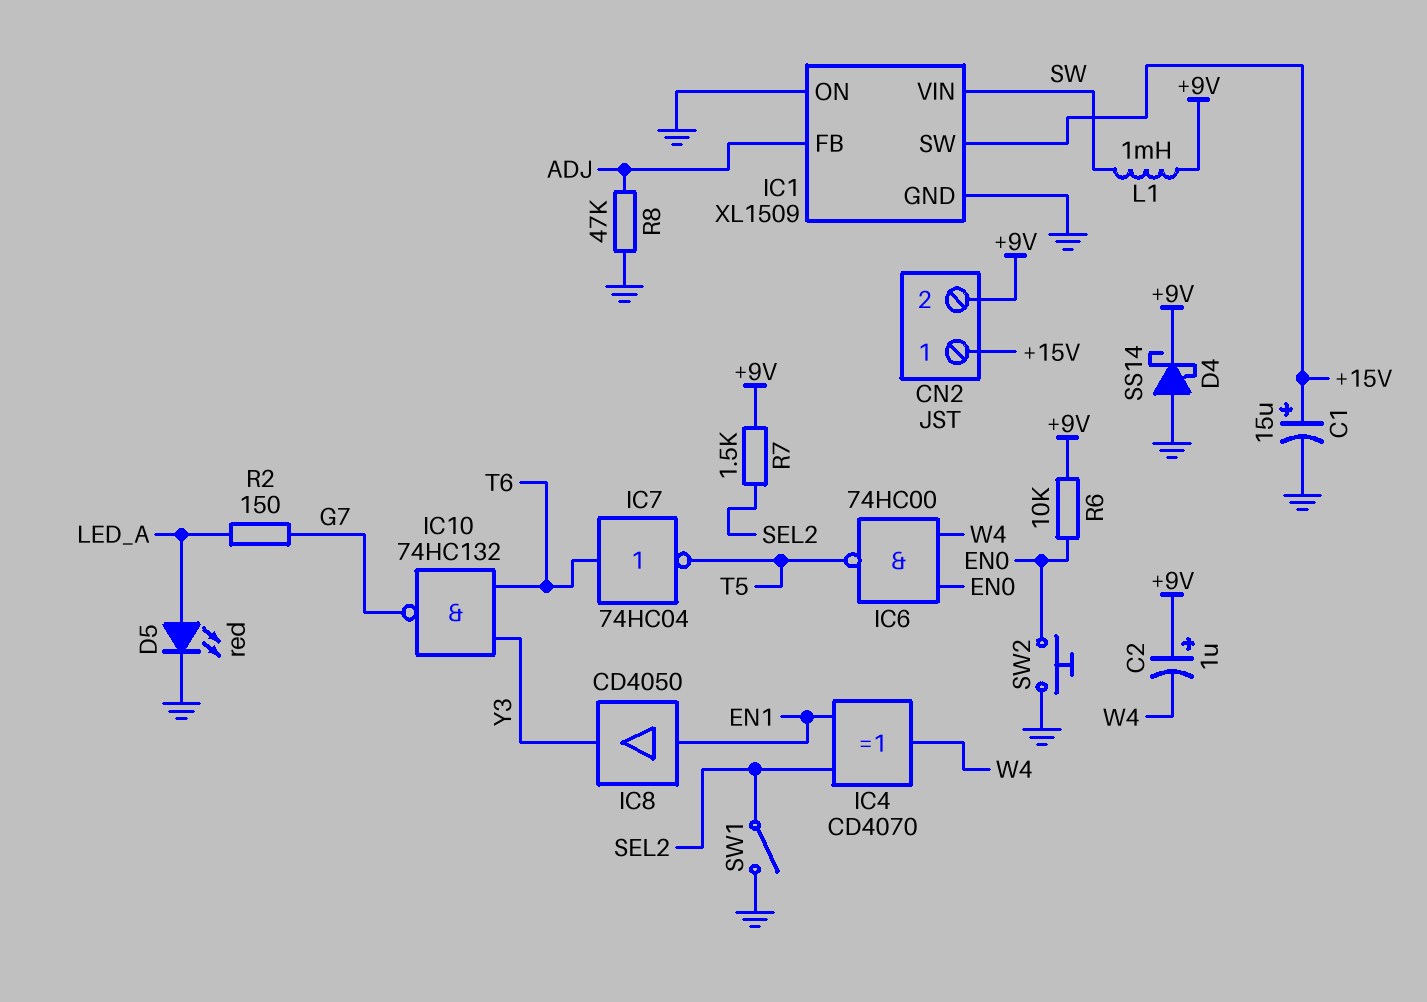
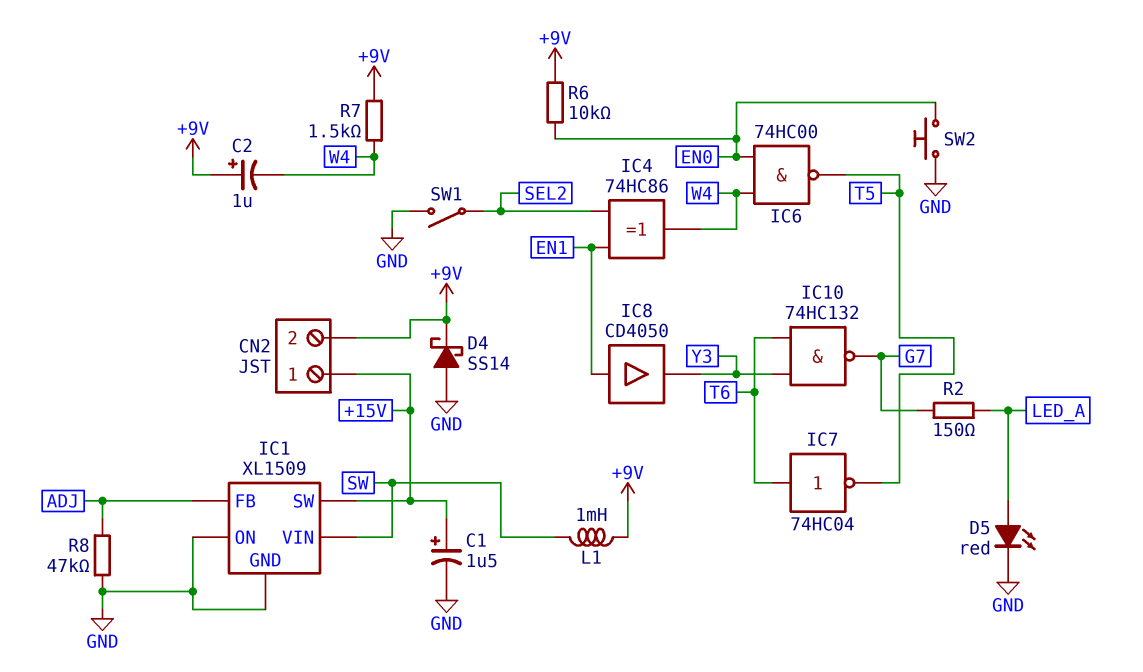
C1: 15uF (plus +15V, minus GND) -> 1.5uF (plus +15V, minus GND)
IC4: XOR CD4070 (in EN1, in SEL2, out W4) -> XOR 74HC86 (in EN1, in SEL2, out W4)
R7: 1.5k (+9V, SEL2) -> 1.5k (+9V, W4)

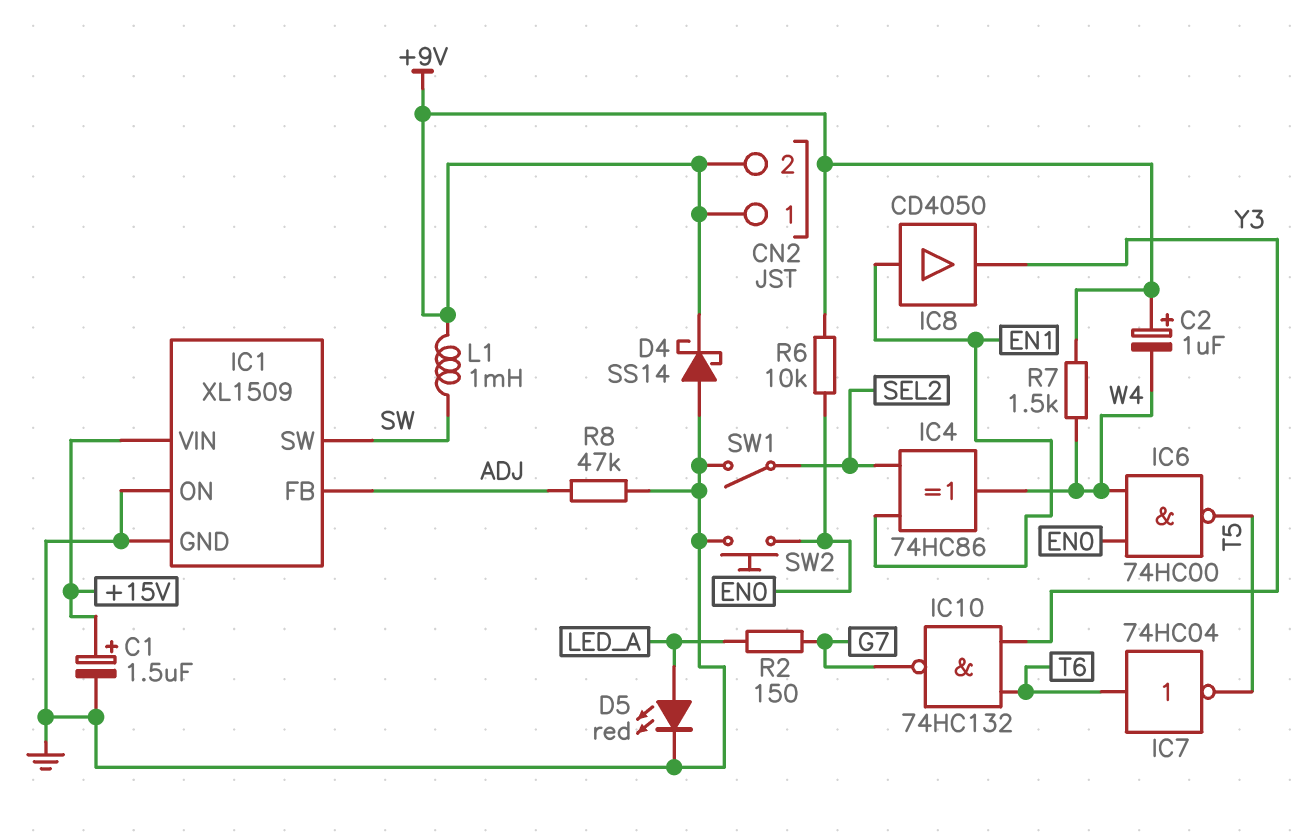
CN2 pin 1: +15V -> +9V
IC1 pin SW: +15V -> SW
IC1 pin VIN: SW -> +15V

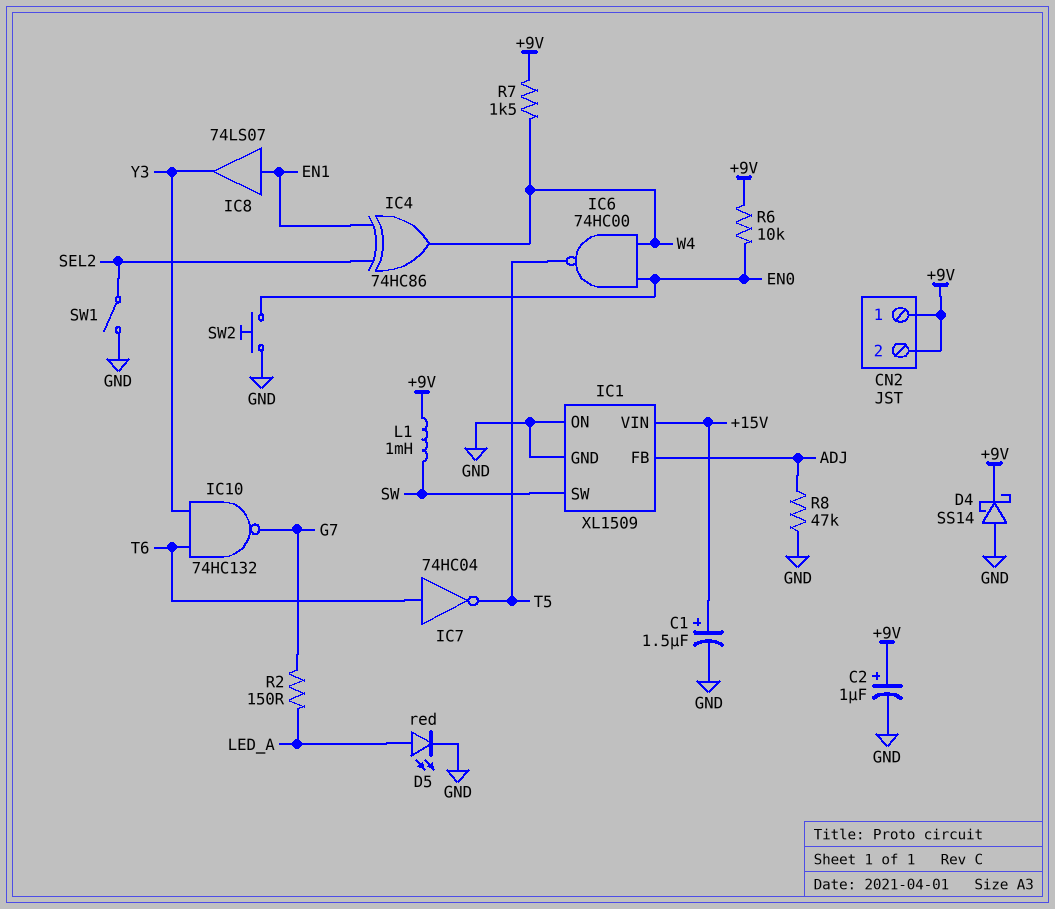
C2: 1uF (plus +9V, minus W4) -> 1uF (plus +9V, minus GND)
IC8: buffer CD4050 (in EN1, out Y3) -> buffer 74LS07 (in EN1, out Y3)

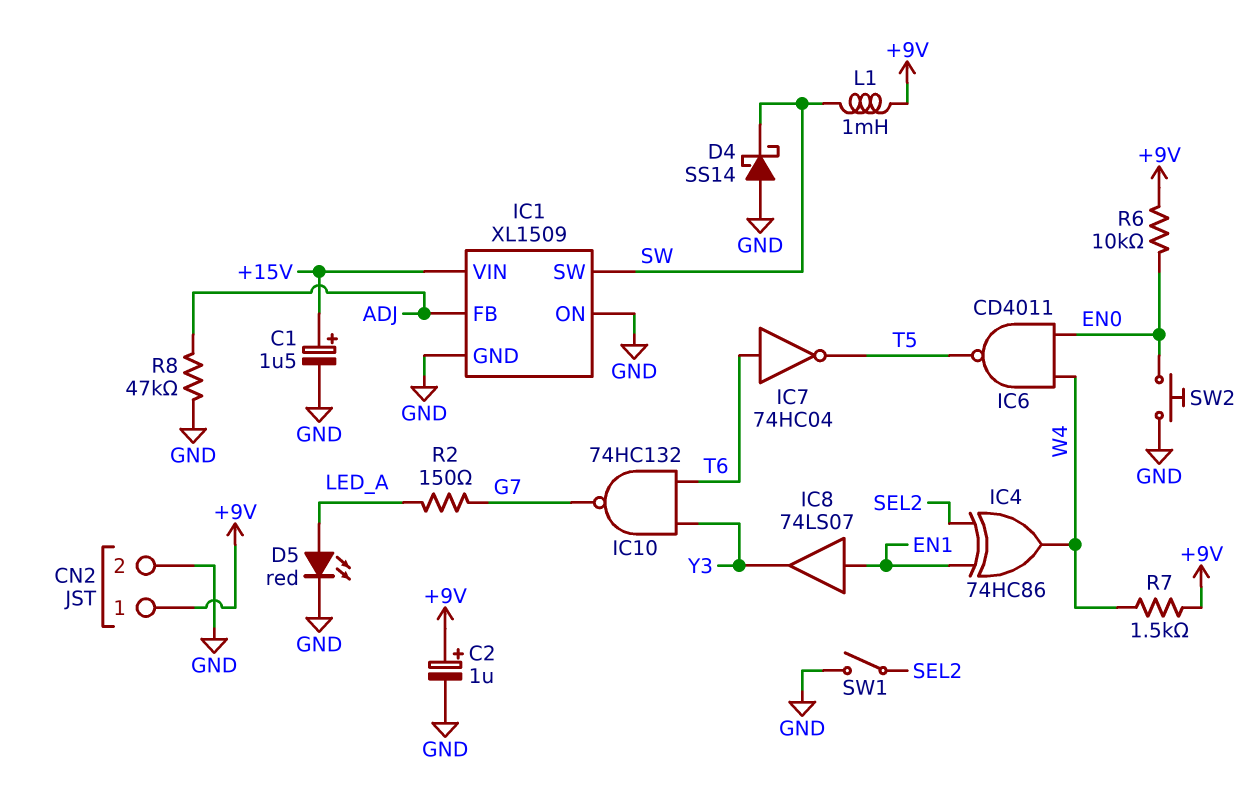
CN2 pin 2: +9V -> GND
D4: schottky SS14 (A GND, K +9V) -> schottky SS14 (A GND, K SW)
IC6: NAND 74HC00 (in EN0, in W4, out T5) -> NAND CD4011 (in EN0, in W4, out T5)

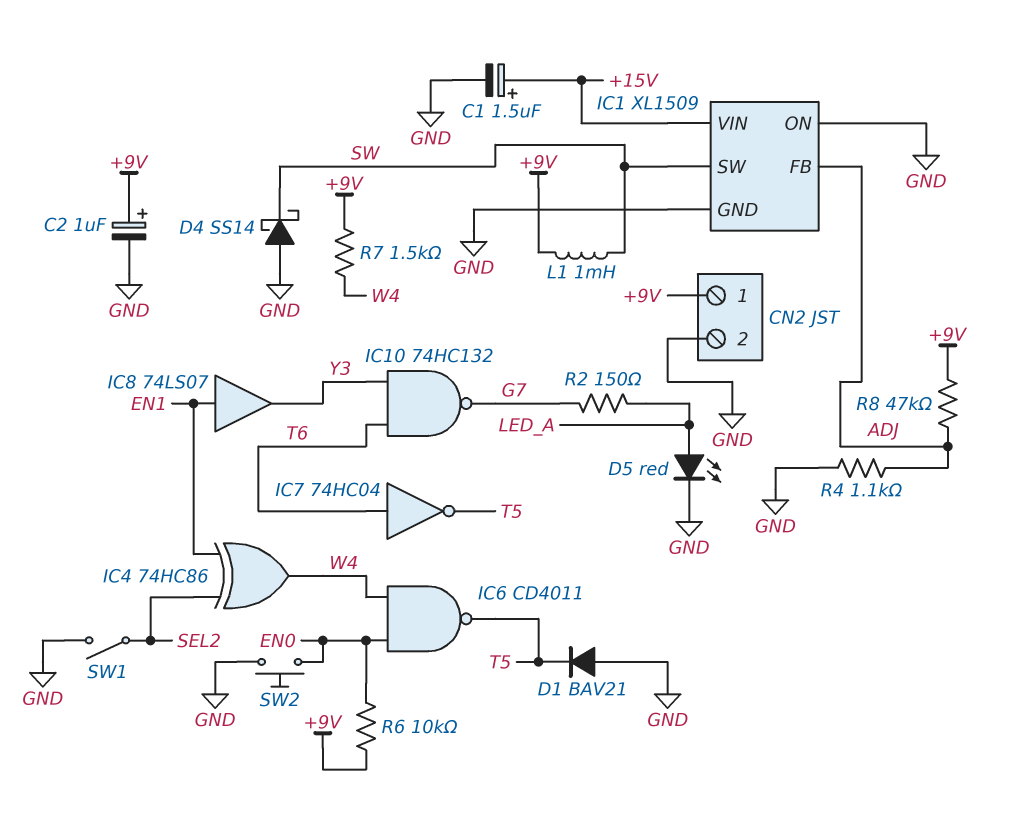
D1: none -> diode BAV21 (A GND, K T5)
R4: none -> 1.1k (ADJ, GND)
R8: 47k (ADJ, GND) -> 47k (+9V, ADJ)

